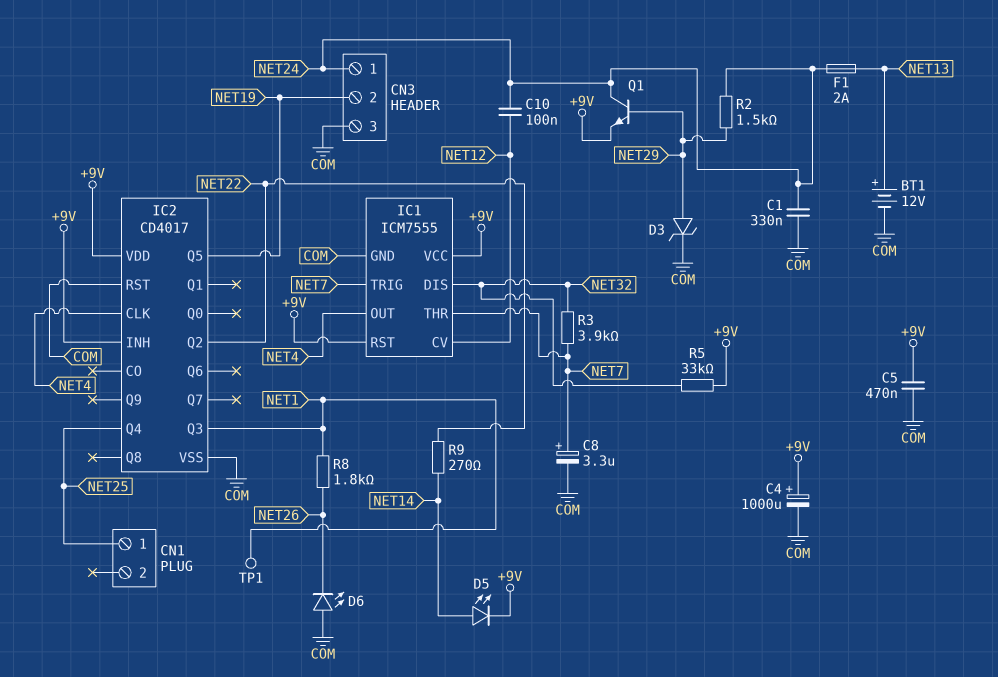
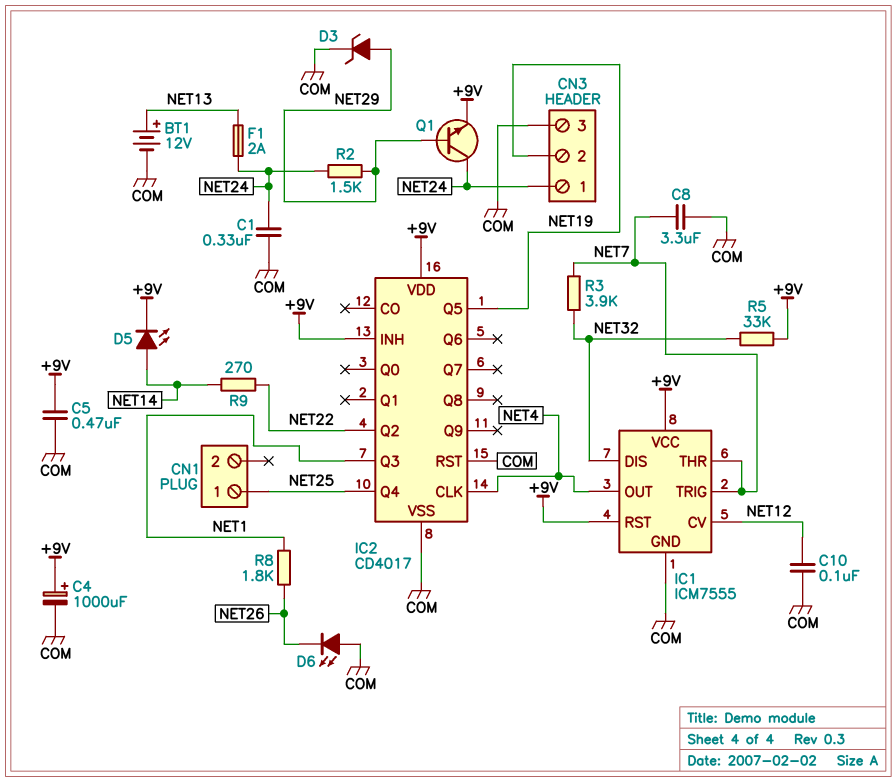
C8: 3.3uF (plus NET7, minus COM) -> 3.3uF (COM, NET7)
C10: 100nF (NET12, NET24) -> 100nF (COM, NET12)
TP1: test point (NET1) -> none

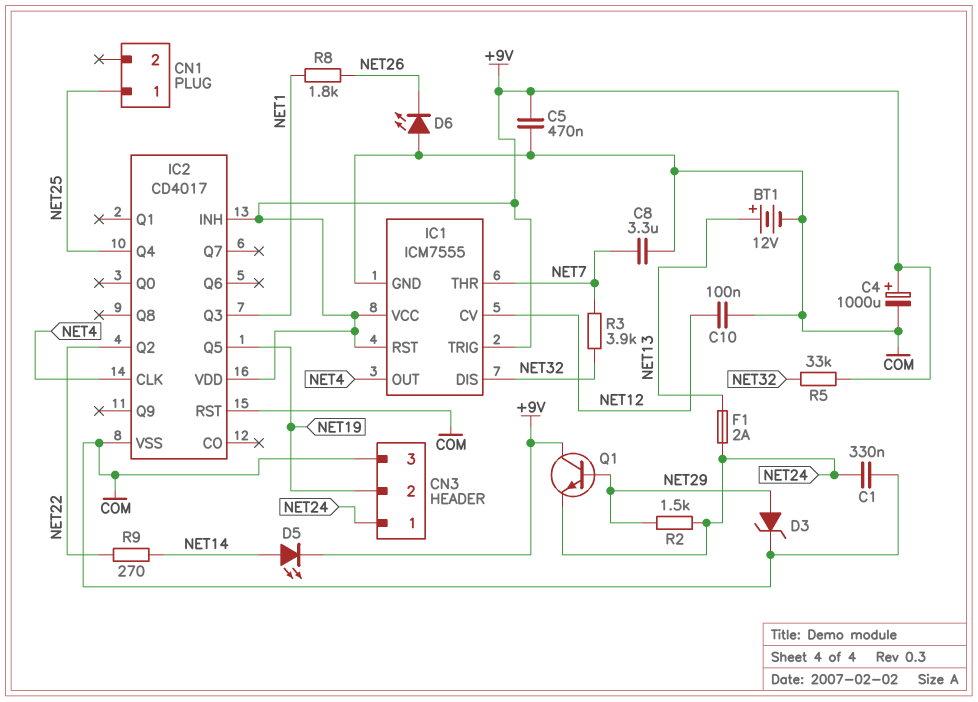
IC1 pin TRIG: NET7 -> +9V
Q1: NPN (B NET29, C NET24, E +9V) -> NPN (B NET29, C +9V, E NET24)

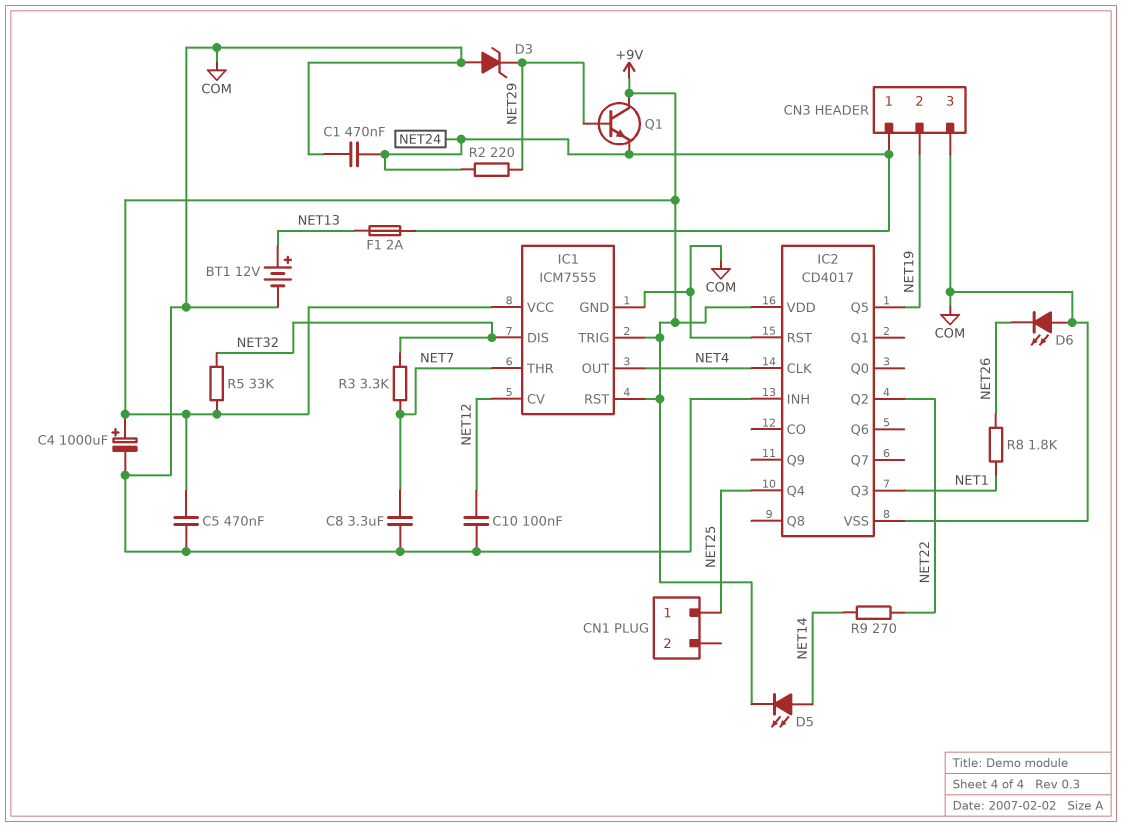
C1: 330nF (COM, NET24) -> 470nF (COM, NET24)
D3: zener (A NET29, K COM) -> zener (A COM, K NET29)
IC2 pin INH: +9V -> COM
R2: 1.5k (NET24, NET29) -> 220 (NET24, NET29)
R3: 3.9k (NET7, NET32) -> 3.3k (NET7, NET32)

